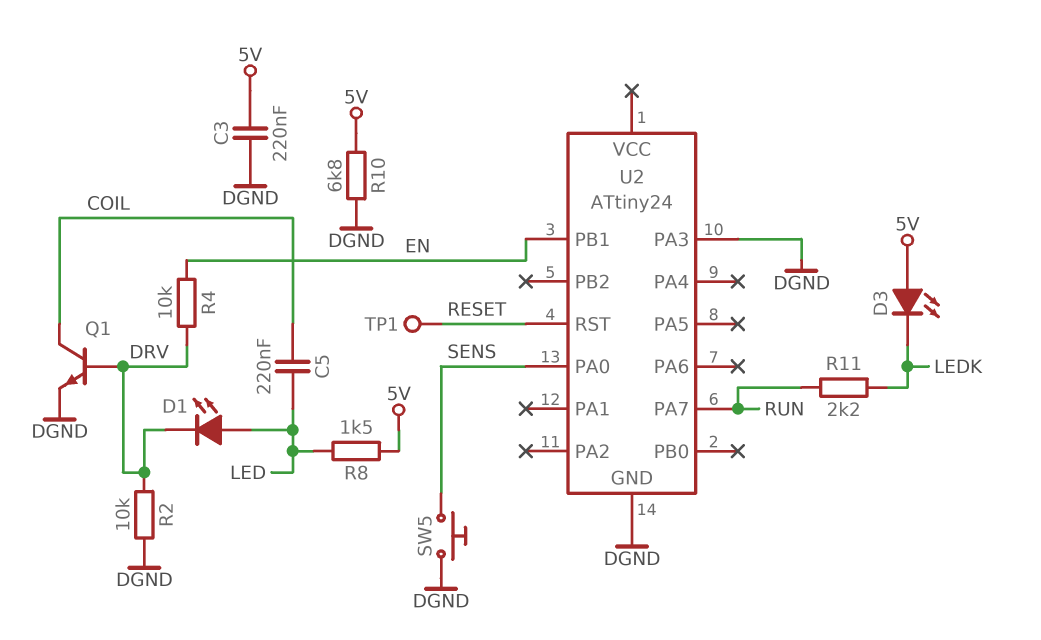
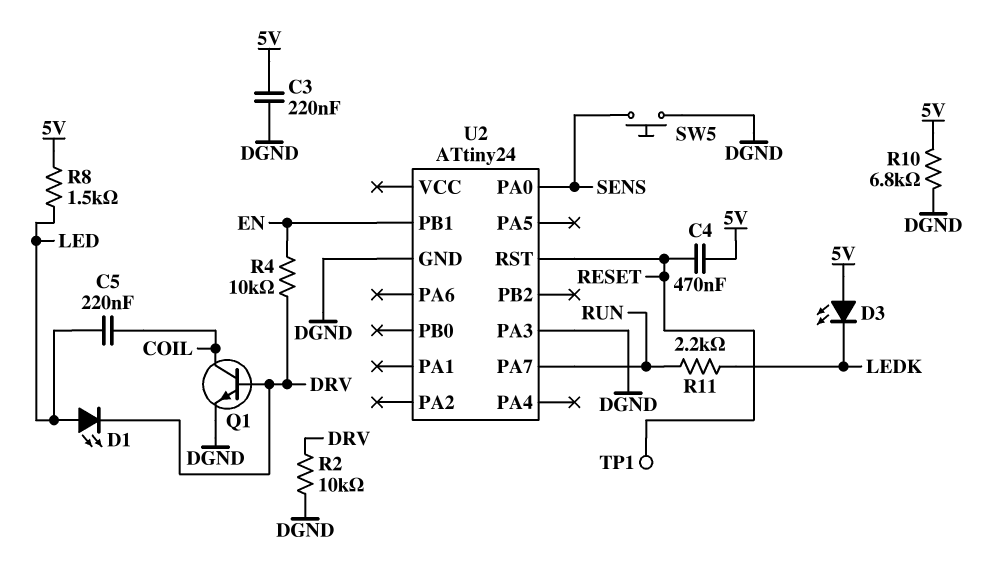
C4: none -> 470nF (5V, RESET)

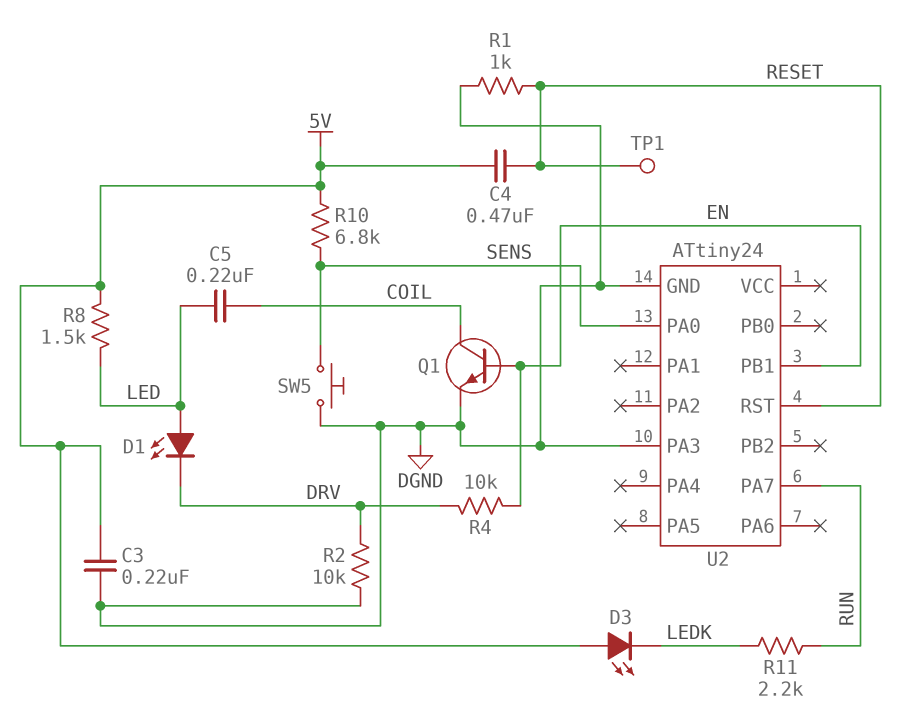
Q1: NPN (B DRV, C COIL, E DGND) -> NPN (B EN, C COIL, E DGND)
R1: none -> 1k (DGND, RESET)
R10: 6.8k (5V, DGND) -> 6.8k (5V, SENS)

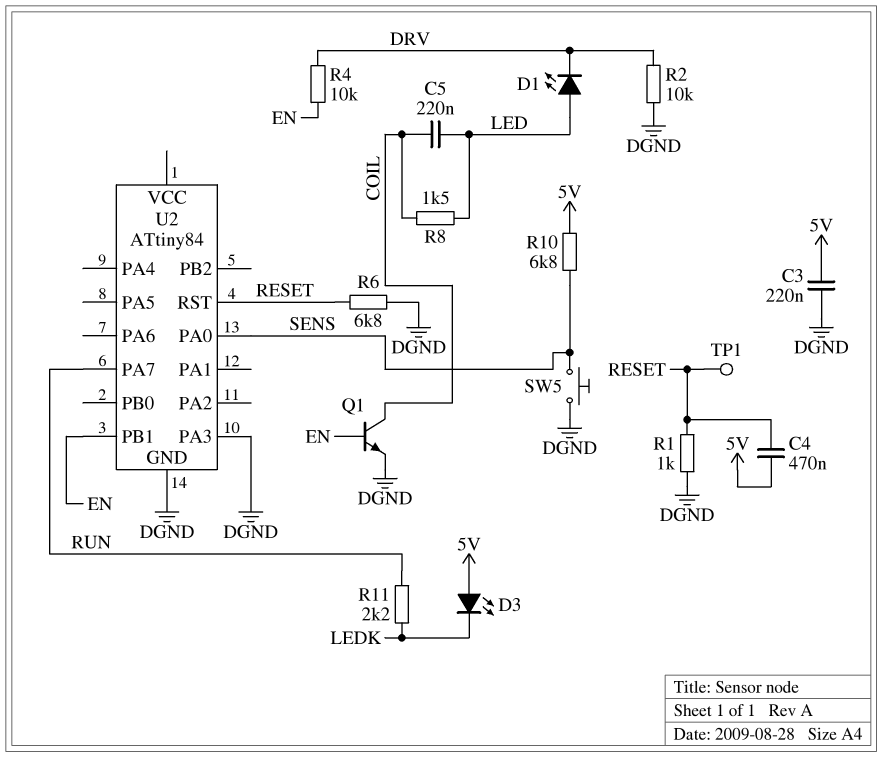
R6: none -> 6.8k (DGND, RESET)
R8: 1.5k (5V, LED) -> 1.5k (COIL, LED)
U2: ATtiny24 -> ATtiny84

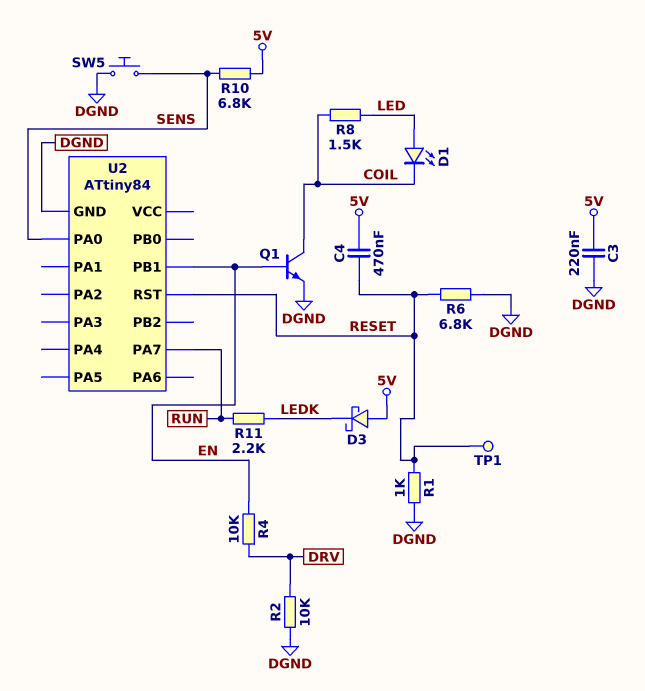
C5: 220nF (COIL, LED) -> none
D1: LED (A LED, K DRV) -> LED (A LED, K COIL)
D3: LED (A 5V, K LEDK) -> schottky (A 5V, K LEDK)
U2 pin PA3: DGND -> none

